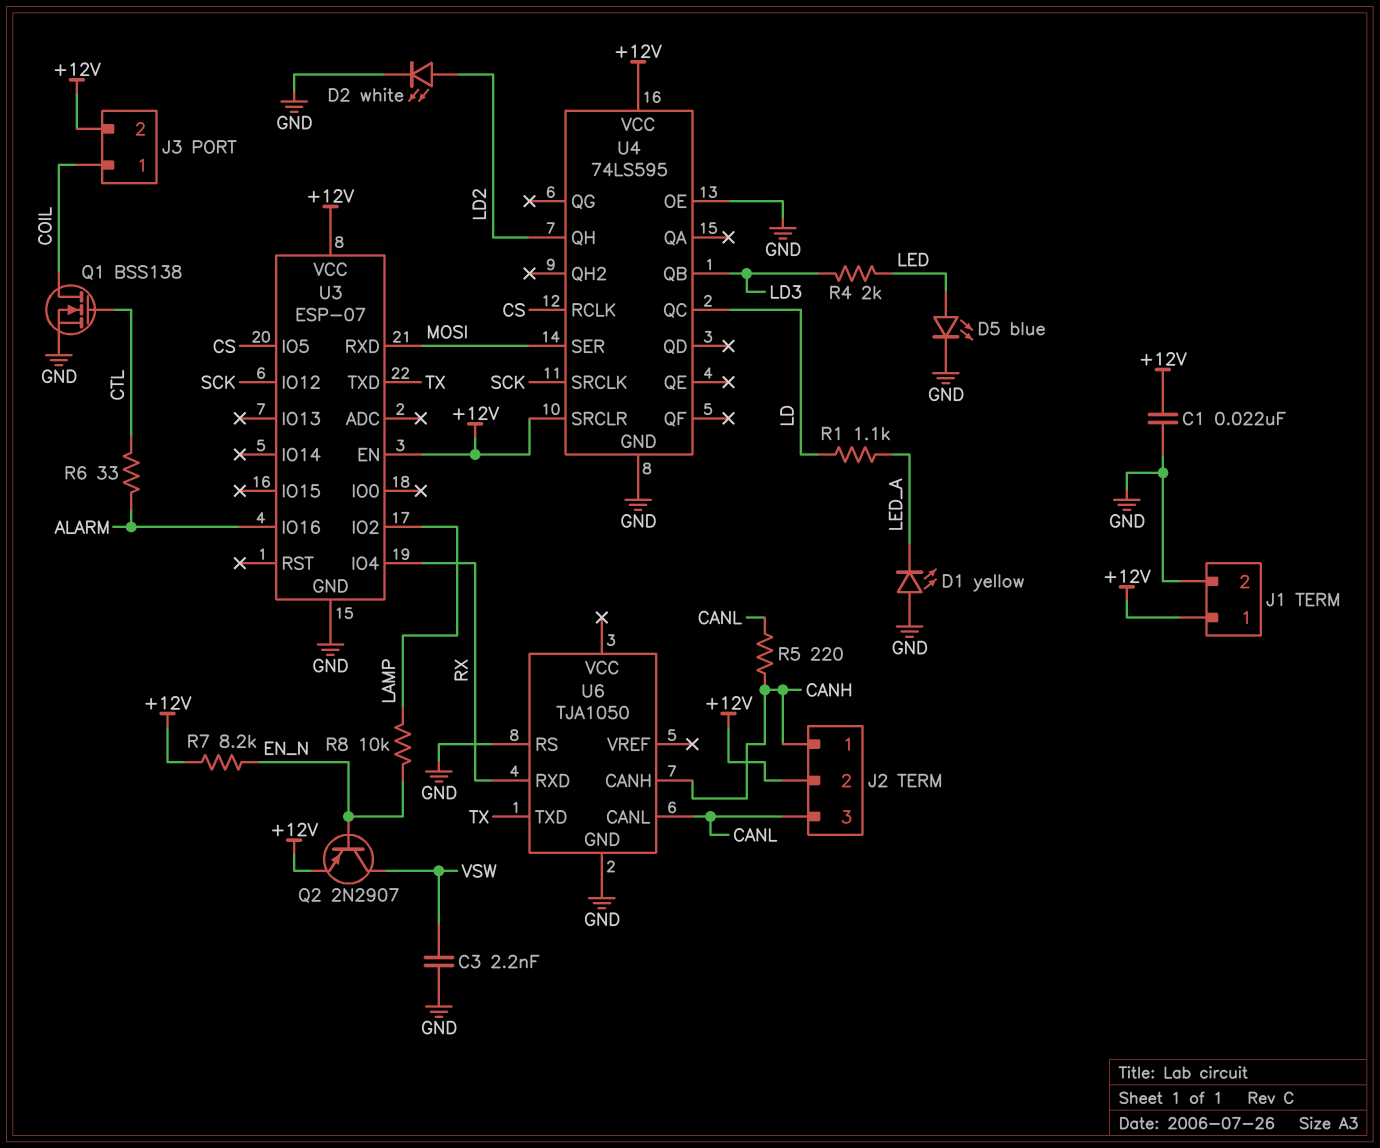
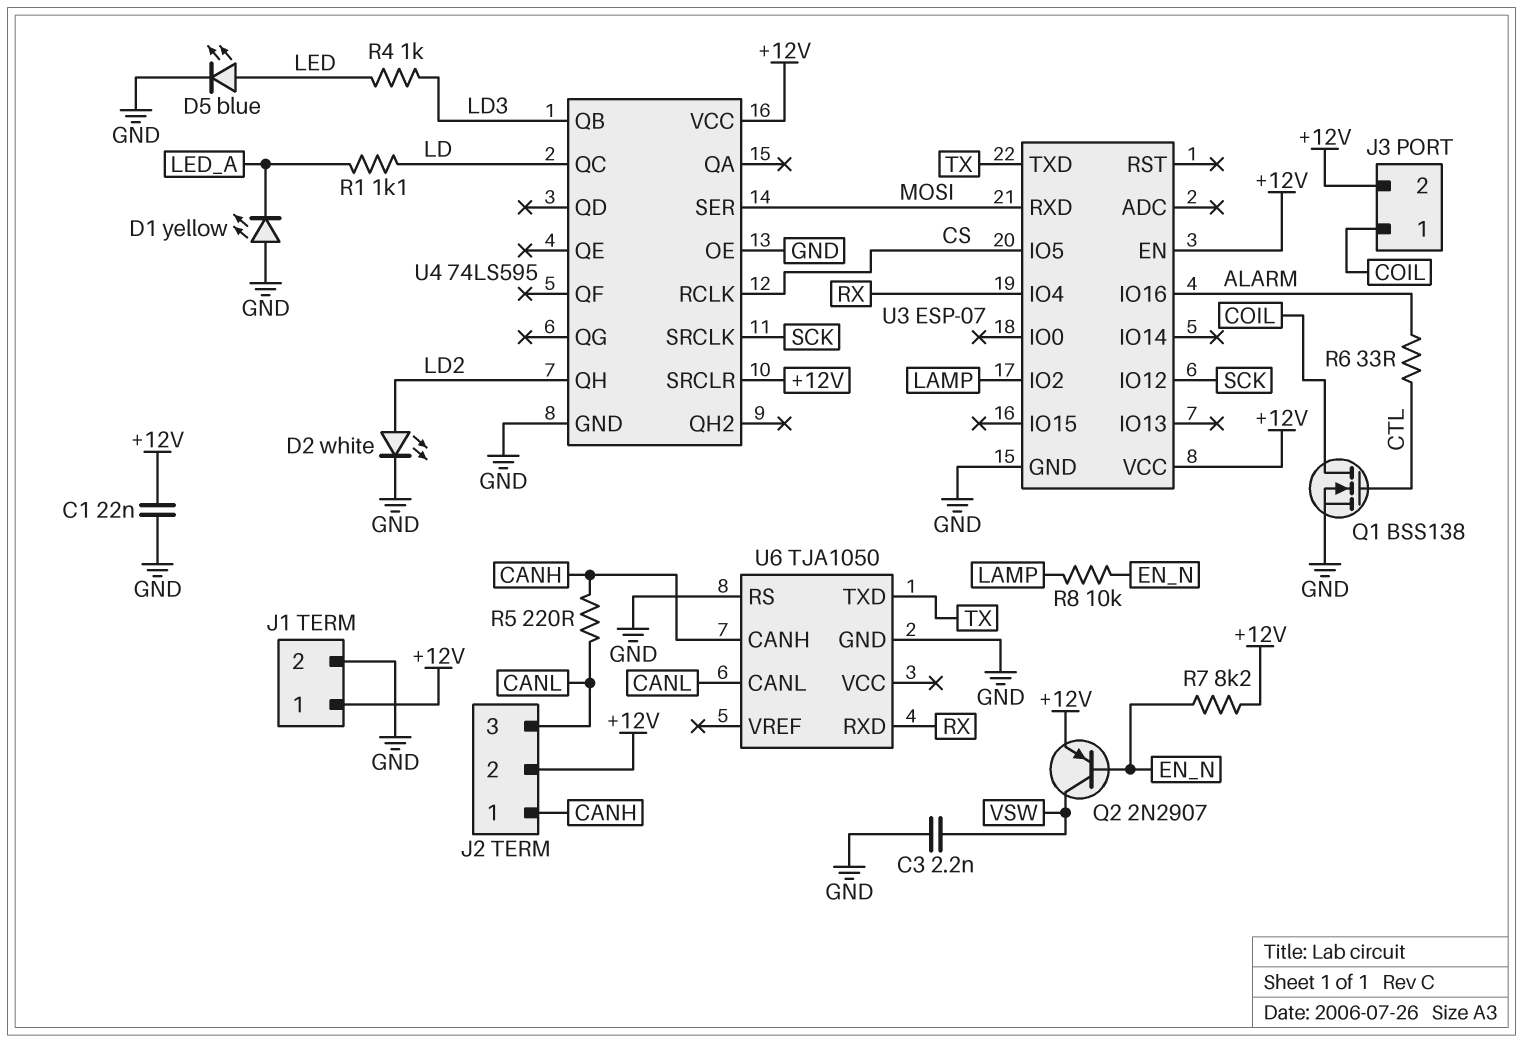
R4: 2k (LD3, LED) -> 1k (LD3, LED)

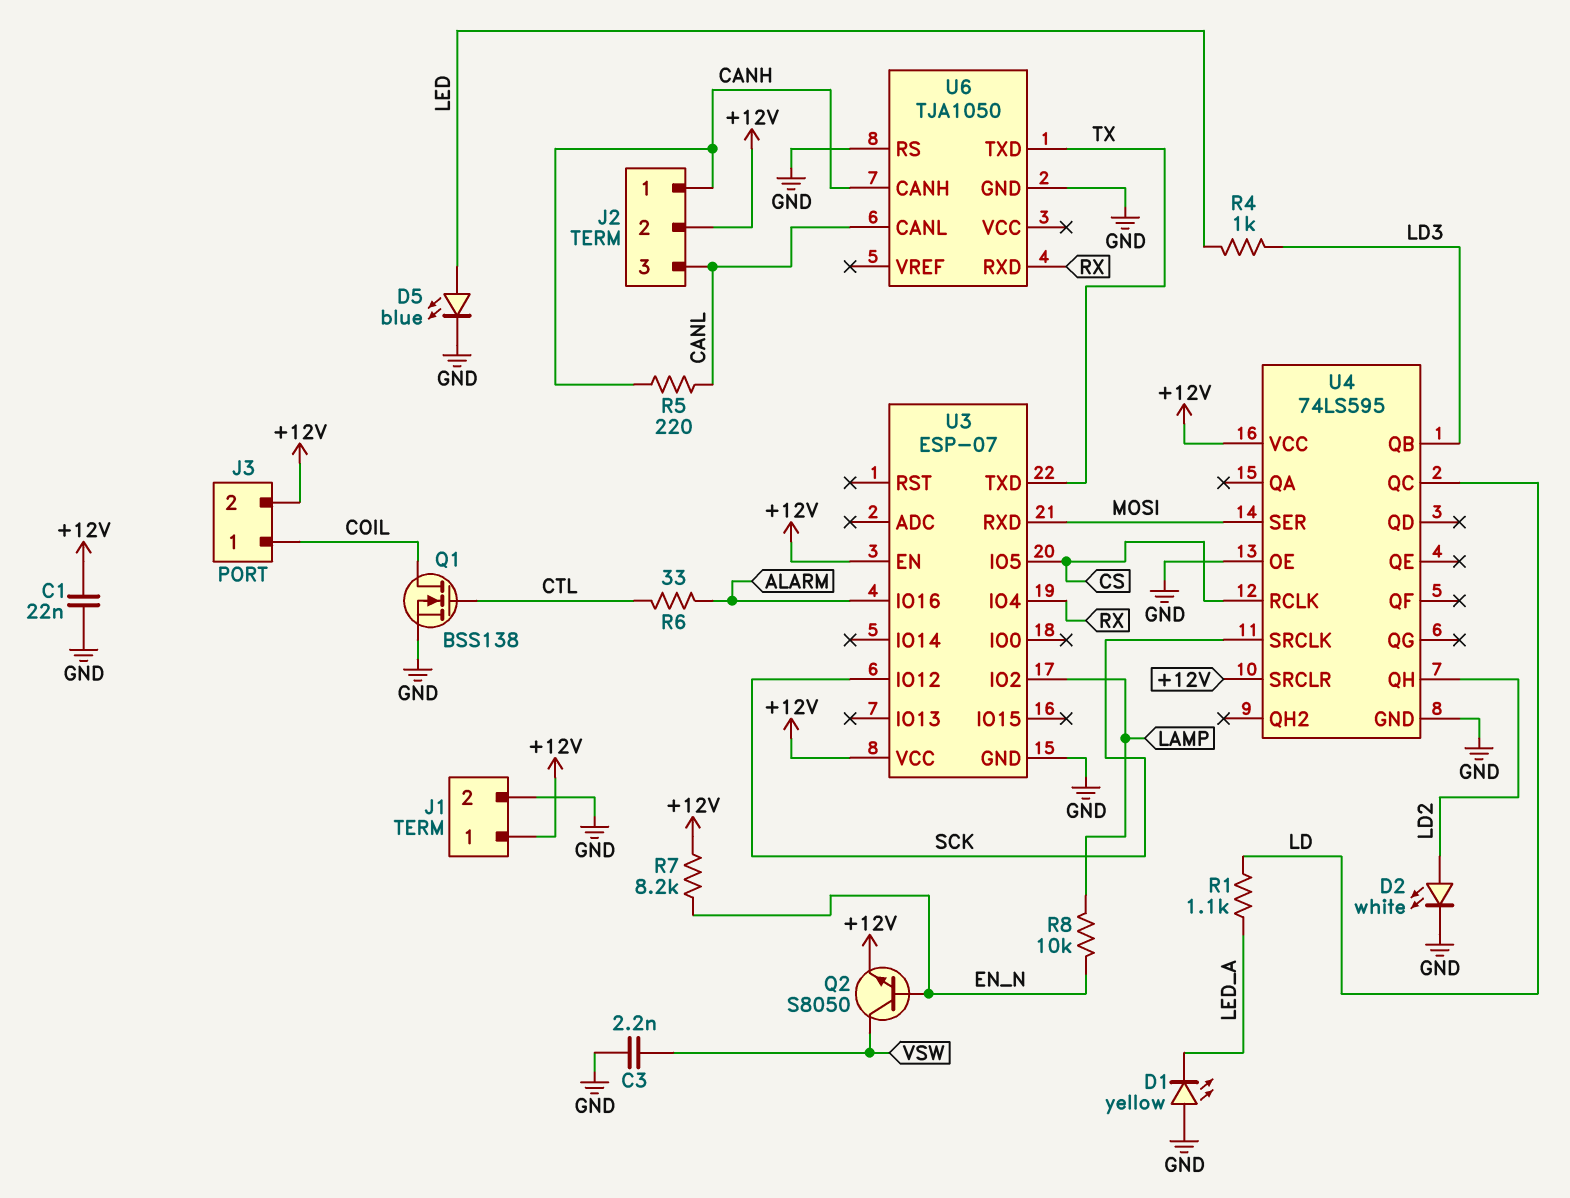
Q2: PNP 2N2907 (B EN_N, C VSW, E +12V) -> NPN S8050 (B EN_N, C VSW, E +12V)

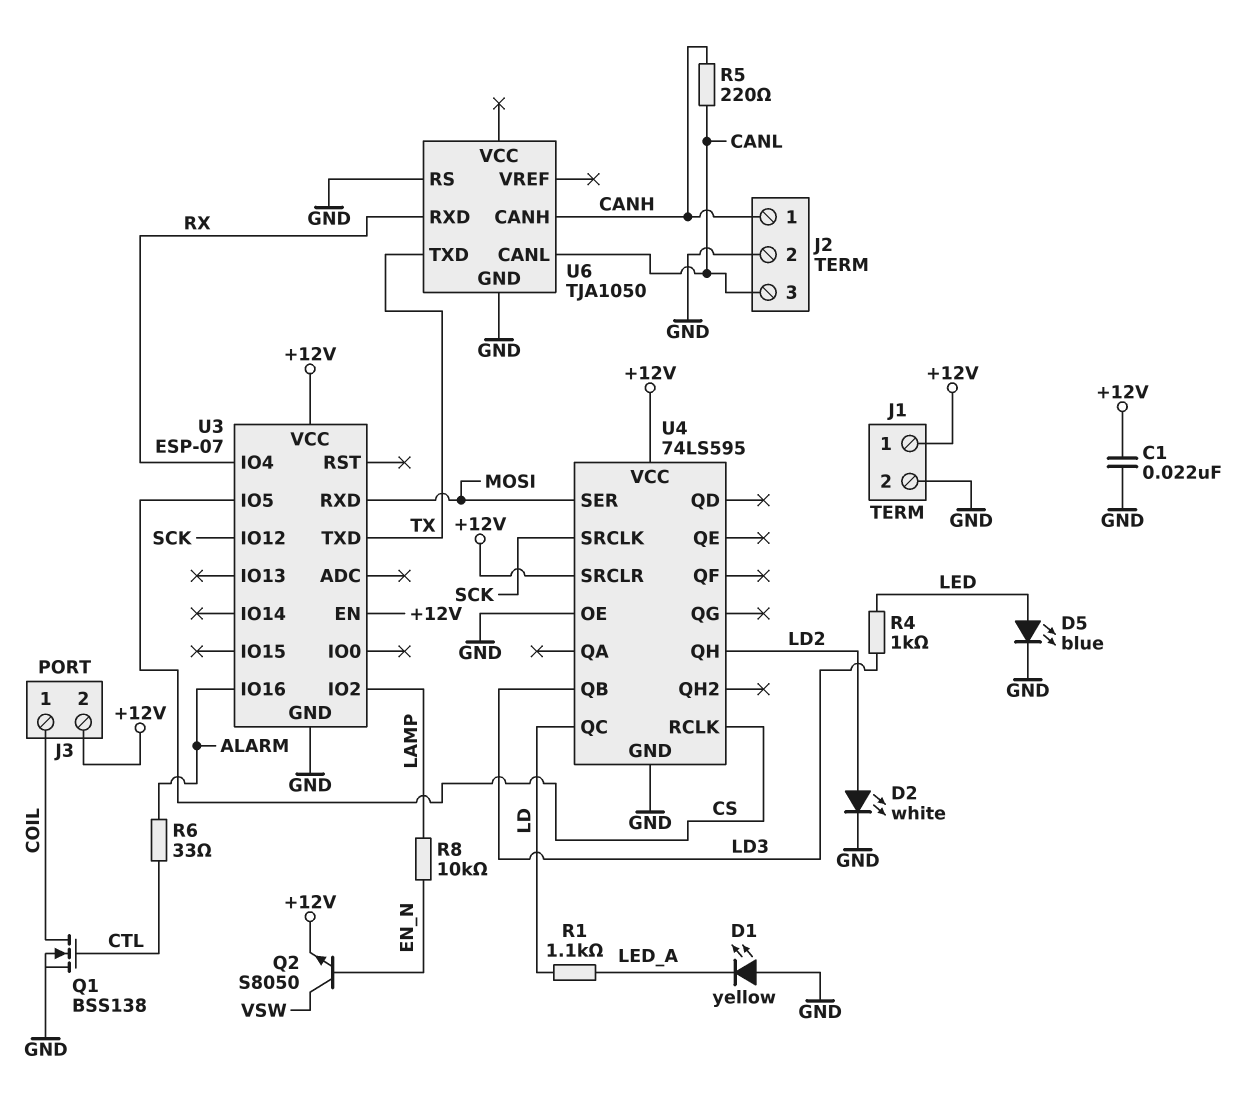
C3: 2.2nF (GND, VSW) -> none
J2 pin 2: +12V -> GND
R7: 8.2k (+12V, EN_N) -> none

